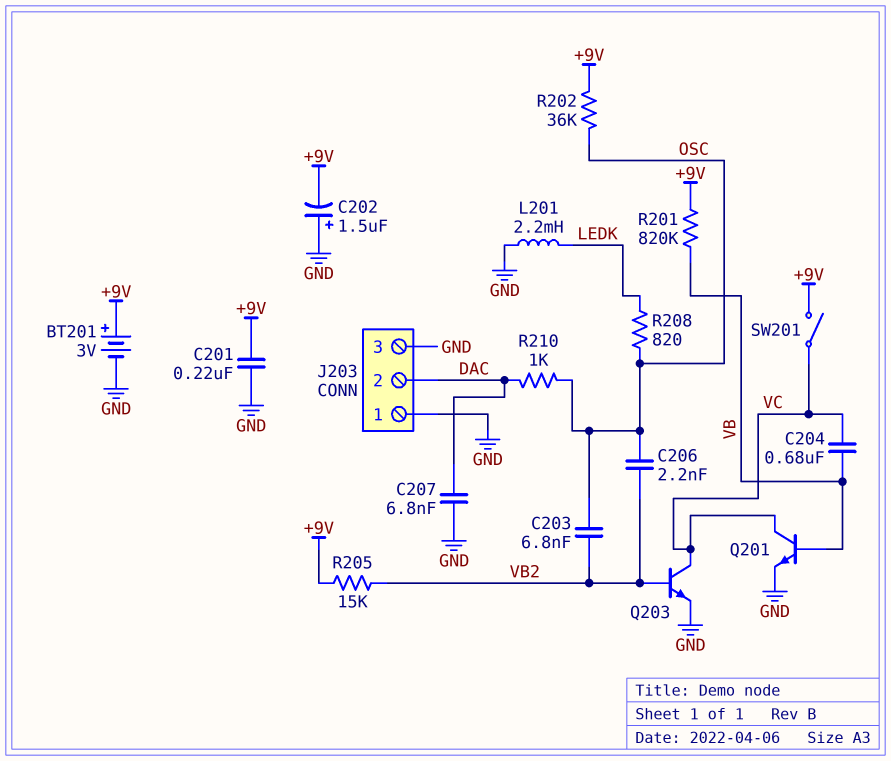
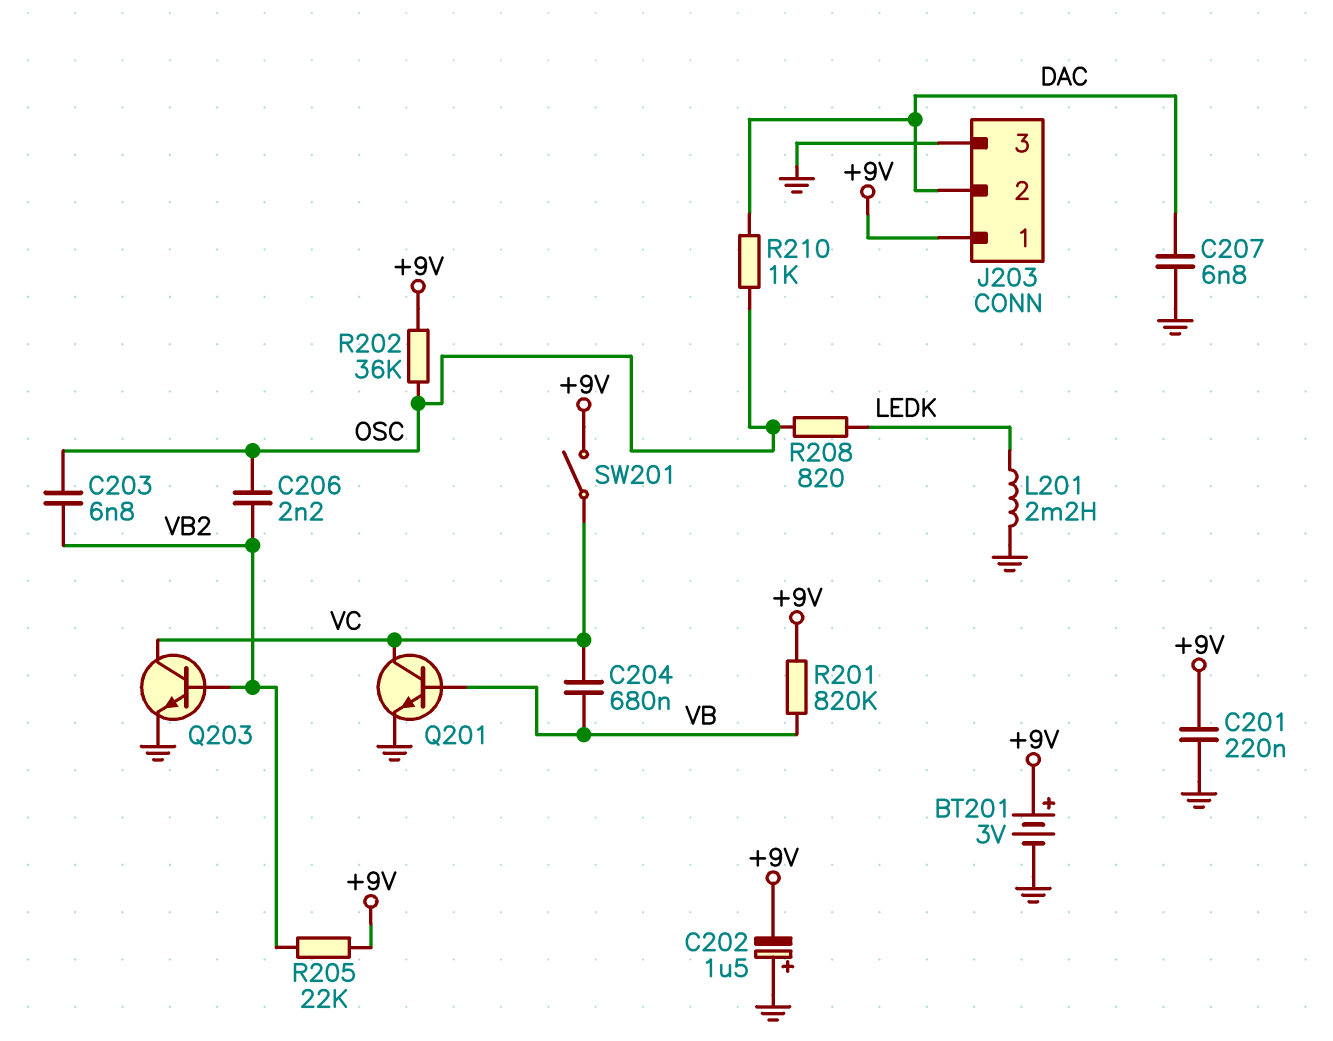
J203 pin 1: GND -> +9V
R205: 15k (+9V, VB2) -> 22k (+9V, VB2)

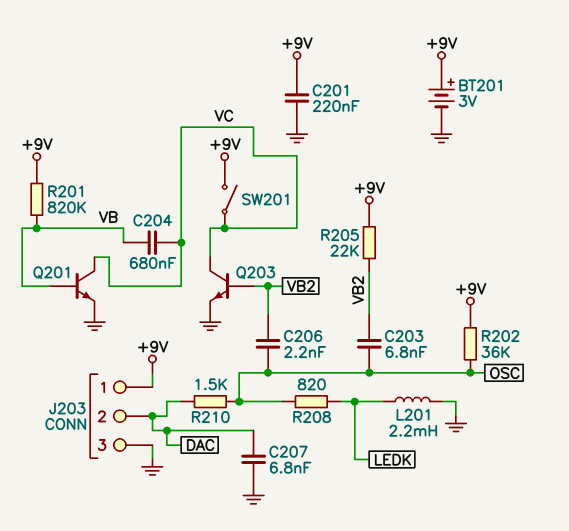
C202: 1.5uF (plus GND, minus +9V) -> none
R210: 1k (DAC, OSC) -> 1.5k (DAC, OSC)

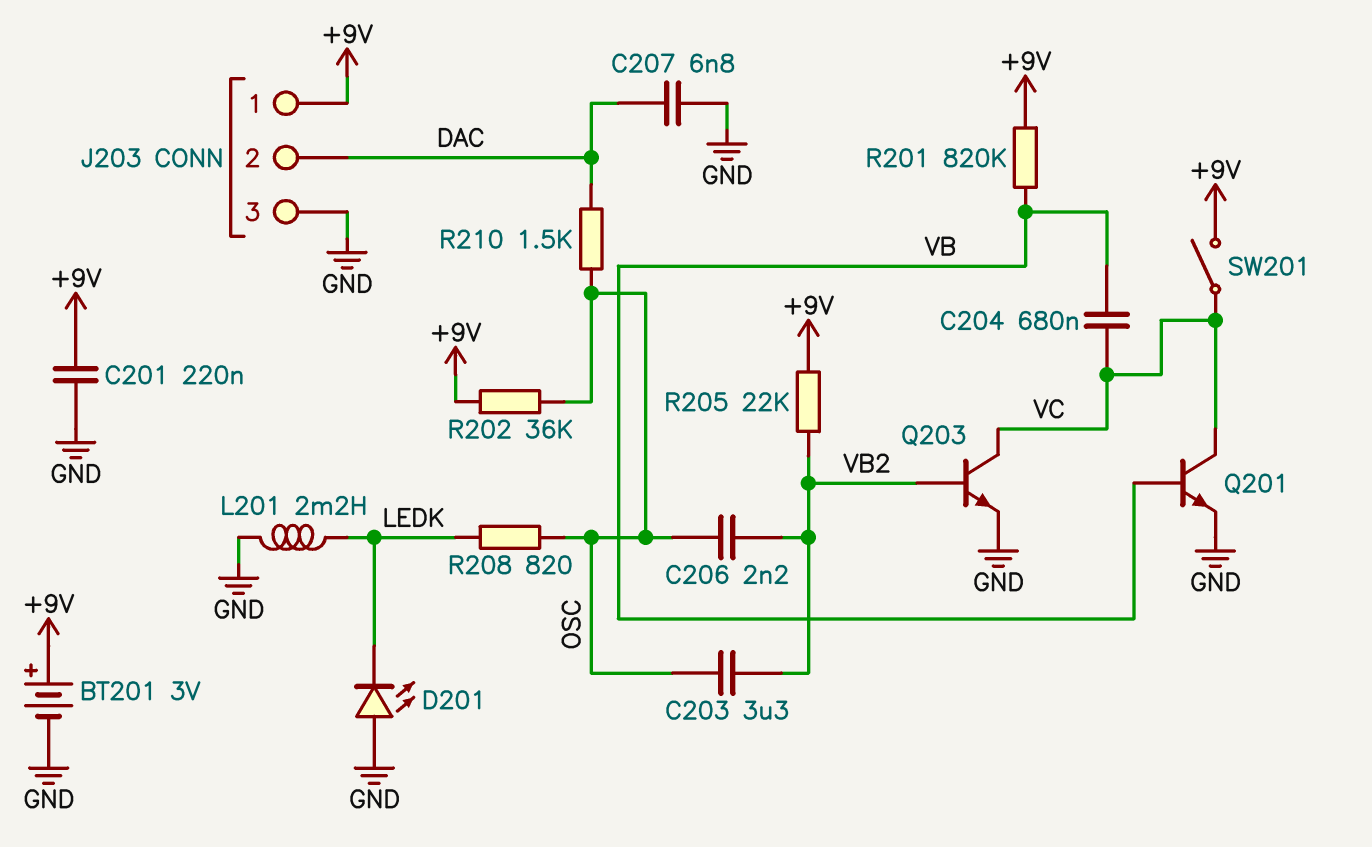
C203: 6.8nF (OSC, VB2) -> 3.3uF (OSC, VB2)
D201: none -> LED (A GND, K LEDK)

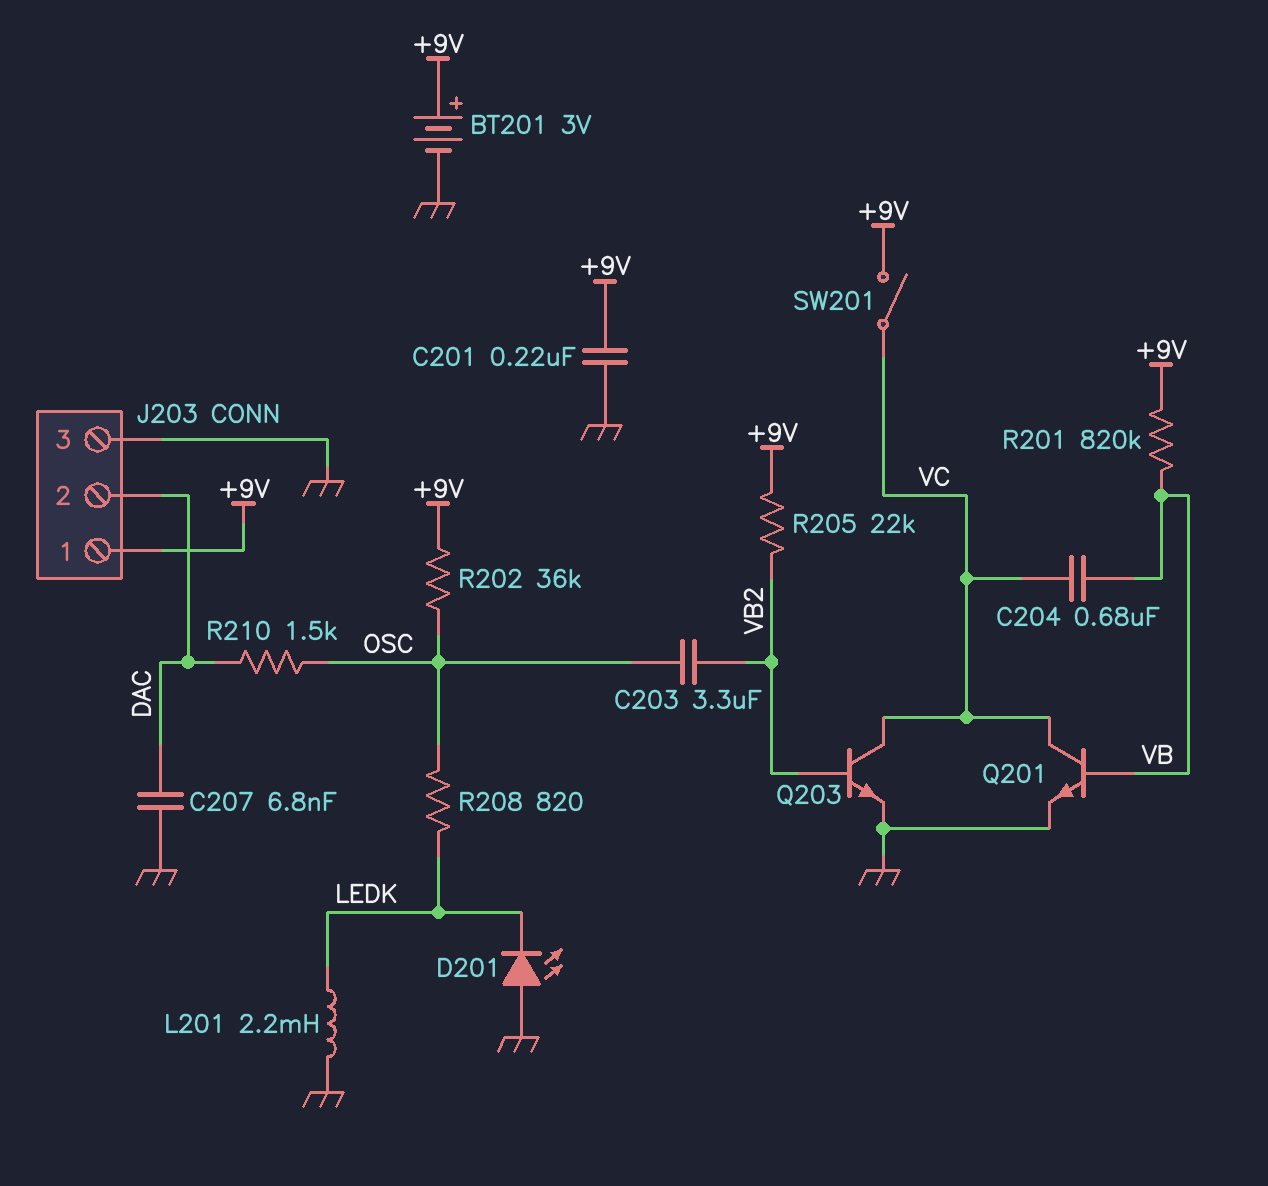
C206: 2.2nF (OSC, VB2) -> none

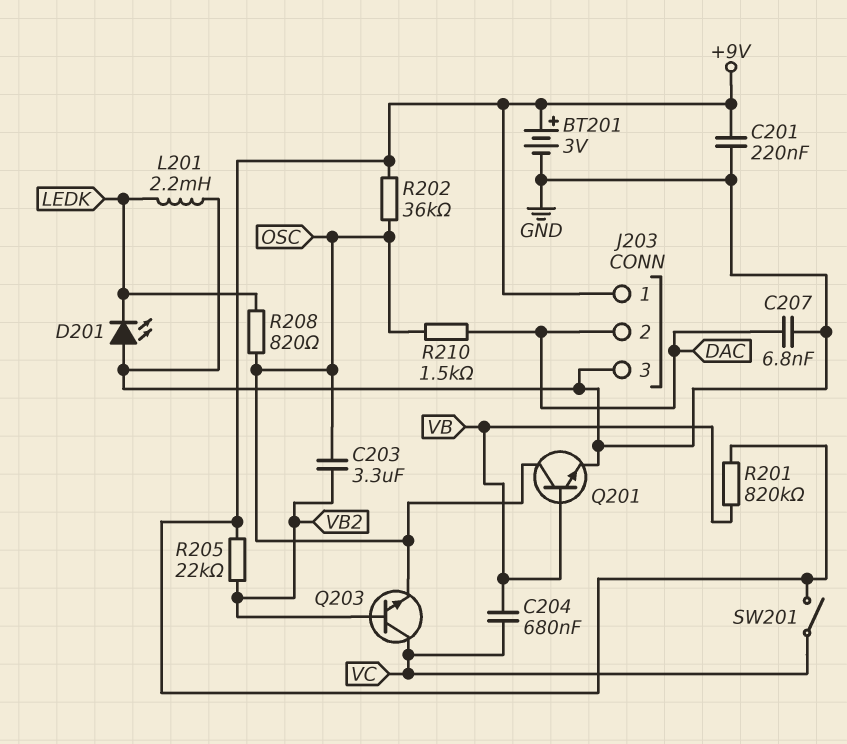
Q201: NPN (B VB, C VC, E GND) -> NPN (B VB, C OSC, E GND)
Q203: NPN (B VB2, C VC, E GND) -> NPN (B VB2, C VC, E OSC)

